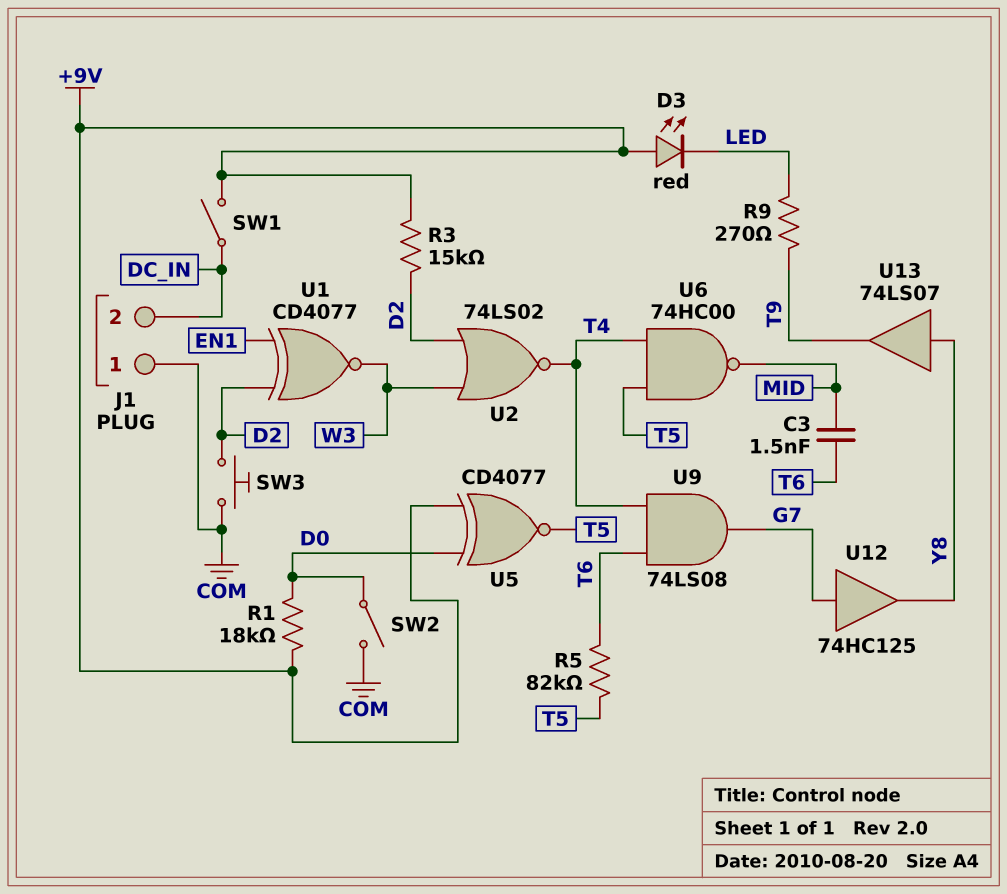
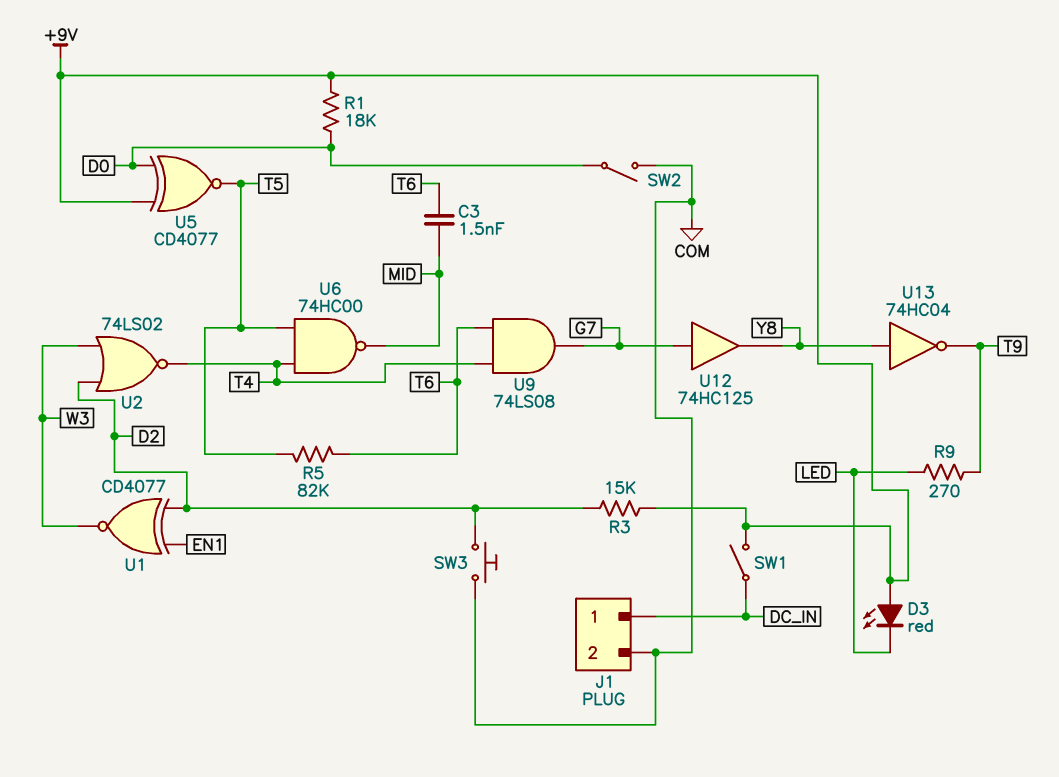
J1 pin 1: COM -> DC_IN
J1 pin 2: DC_IN -> COM
U13: buffer 74LS07 (in Y8, out T9) -> NOT 74HC04 (in Y8, out T9)

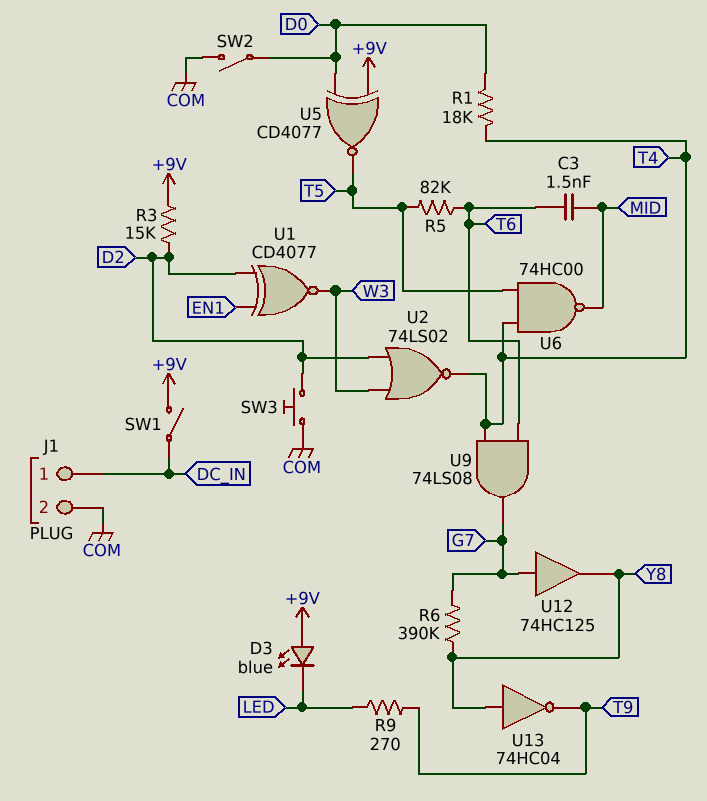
D3: LED red (A +9V, K LED) -> LED blue (A +9V, K LED)
R1: 18k (+9V, D0) -> 18k (D0, T4)
R6: none -> 390k (G7, Y8)

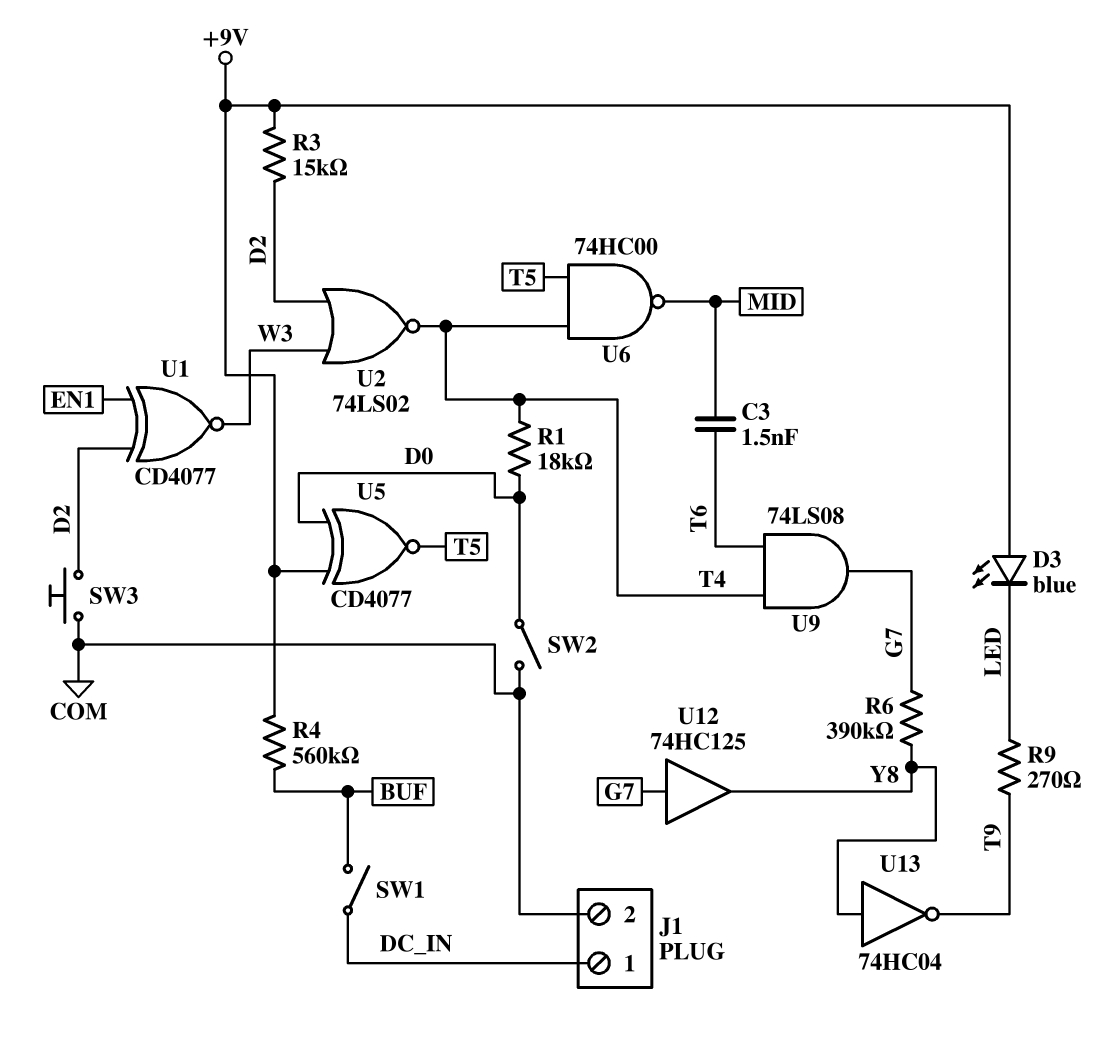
R4: none -> 560k (+9V, BUF)
R5: 82k (T5, T6) -> none
SW1: switch (+9V, DC_IN) -> switch (BUF, DC_IN)

